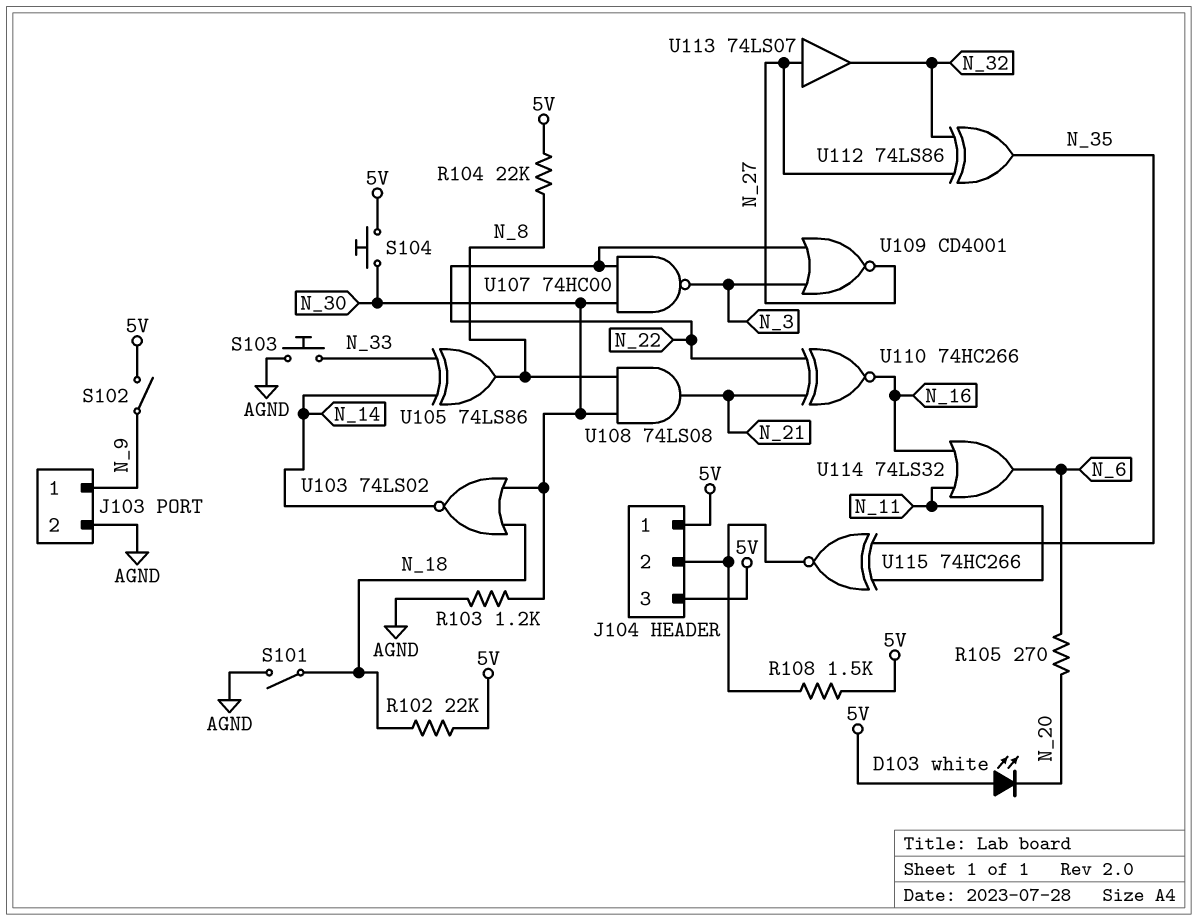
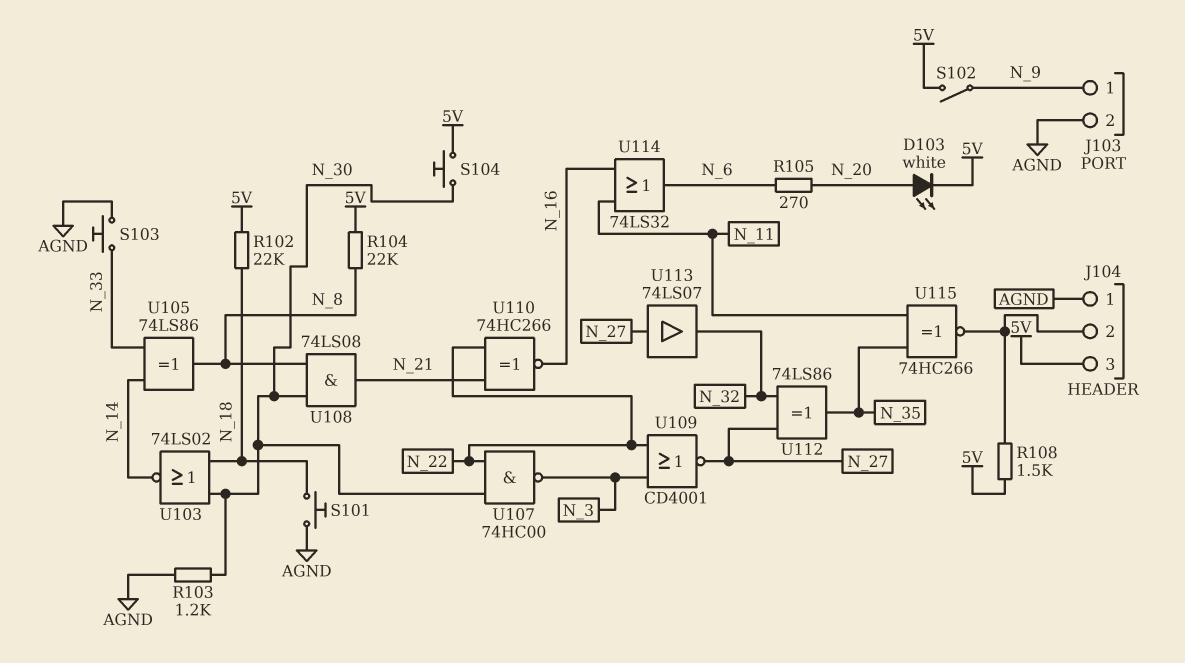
D103: LED white (A 5V, K N_20) -> LED white (A N_20, K 5V)
J104 pin 1: 5V -> AGND
S101: switch (AGND, N_18) -> button (AGND, N_18)

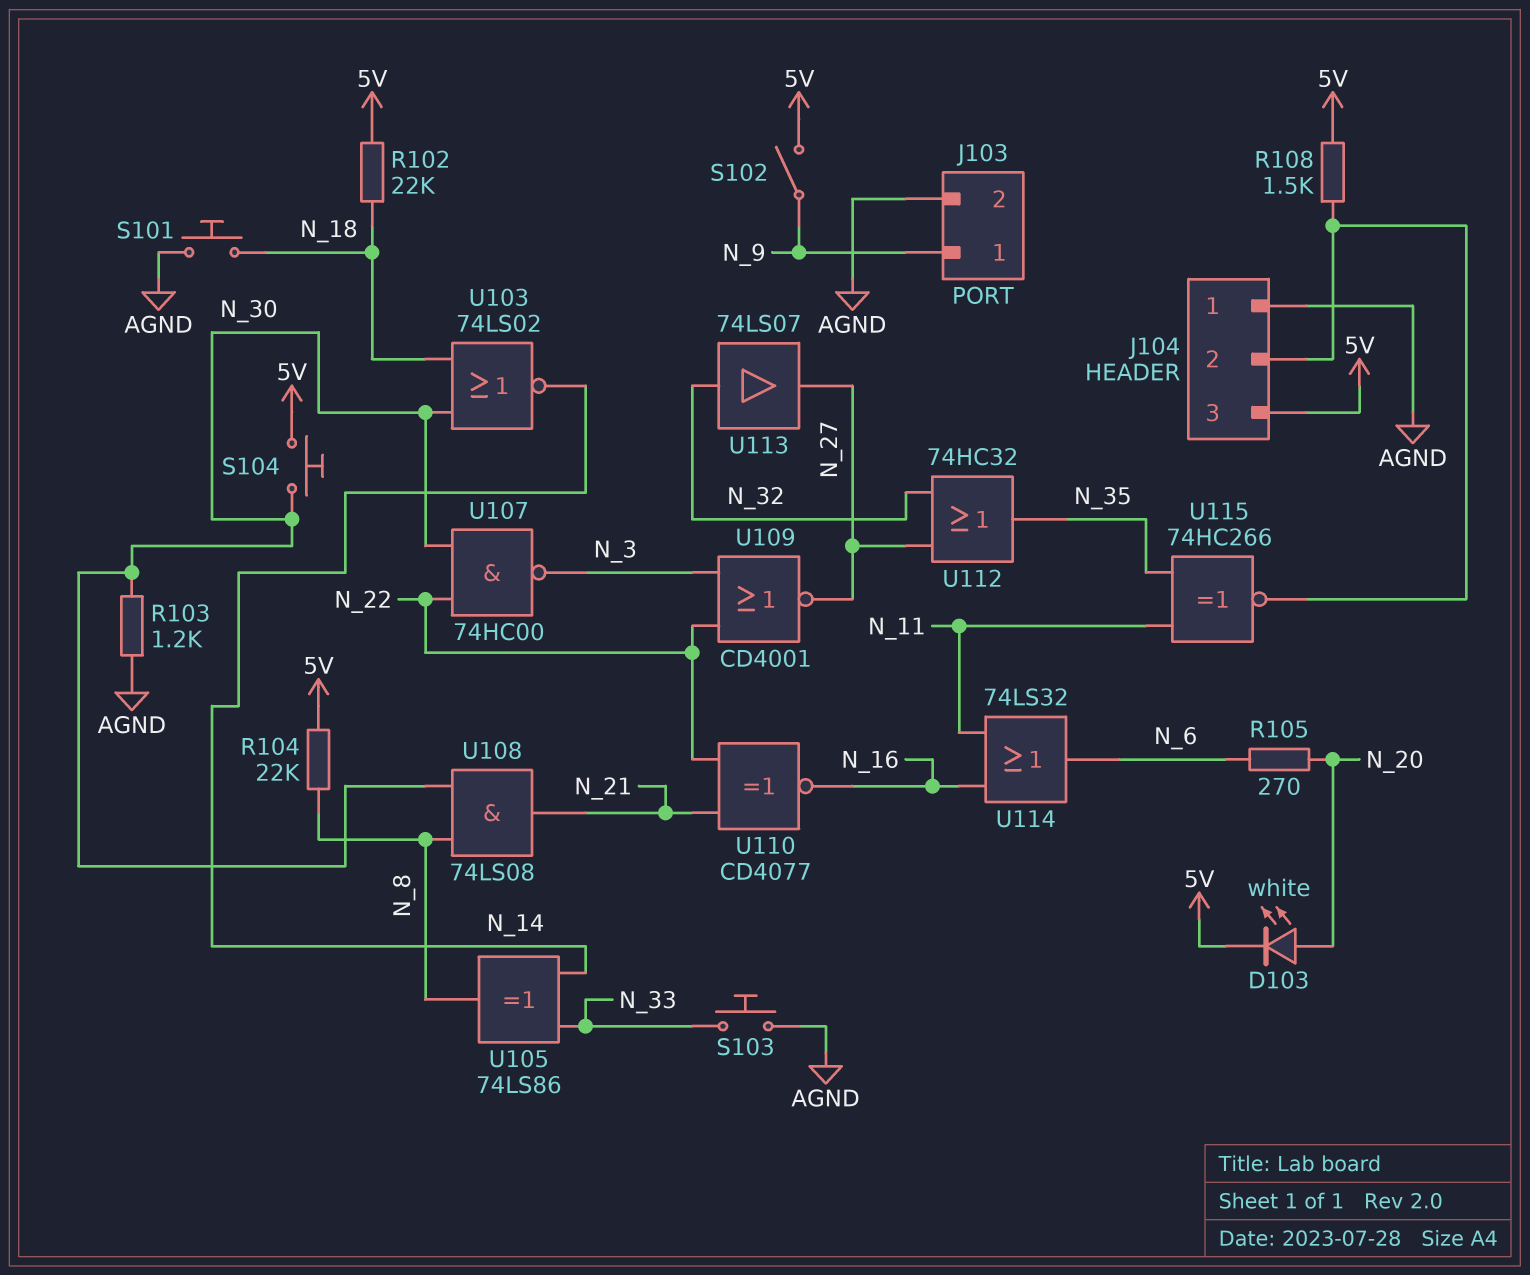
U110: XNOR 74HC266 (in N_21, in N_22, out N_16) -> XNOR CD4077 (in N_21, in N_22, out N_16)
U112: XOR 74LS86 (in N_27, in N_32, out N_35) -> OR 74HC32 (in N_27, in N_32, out N_35)
U113: buffer 74LS07 (in N_27, out N_32) -> buffer 74LS07 (in N_32, out N_27)

